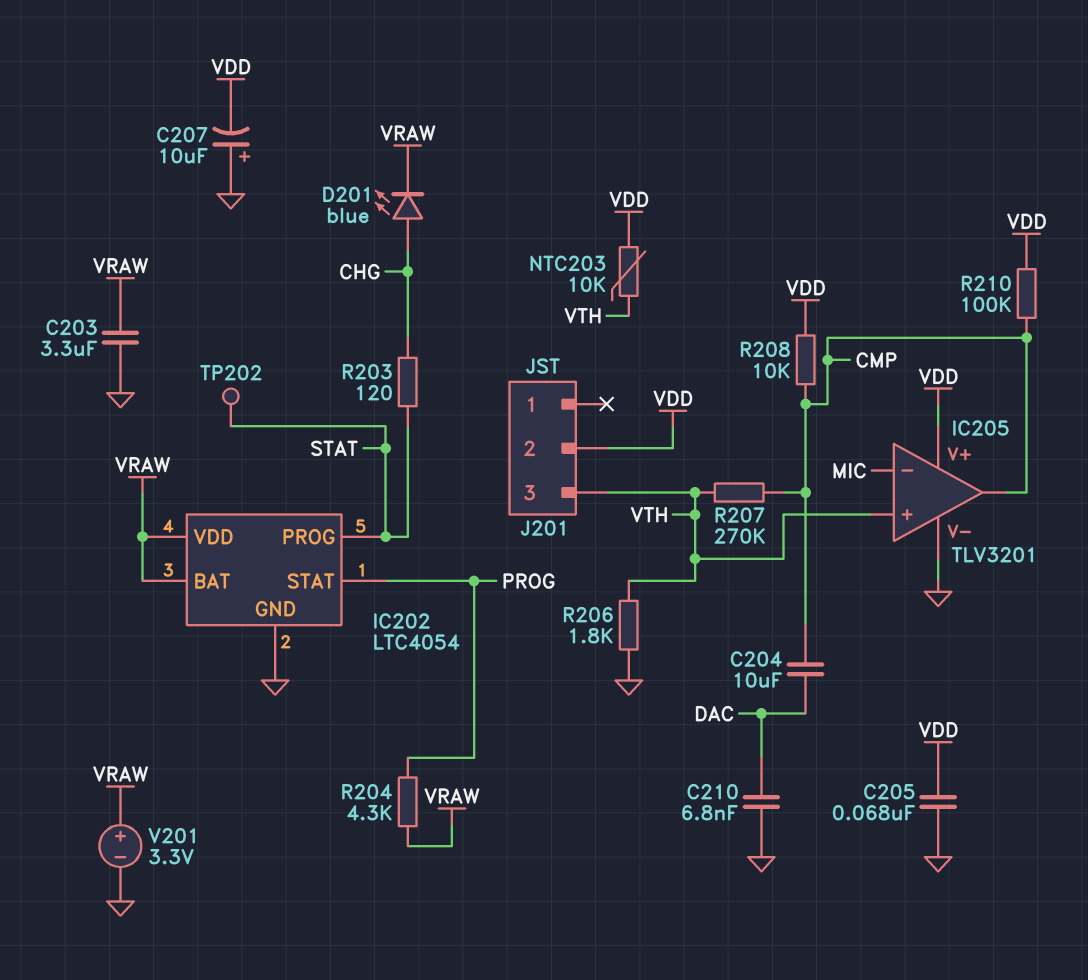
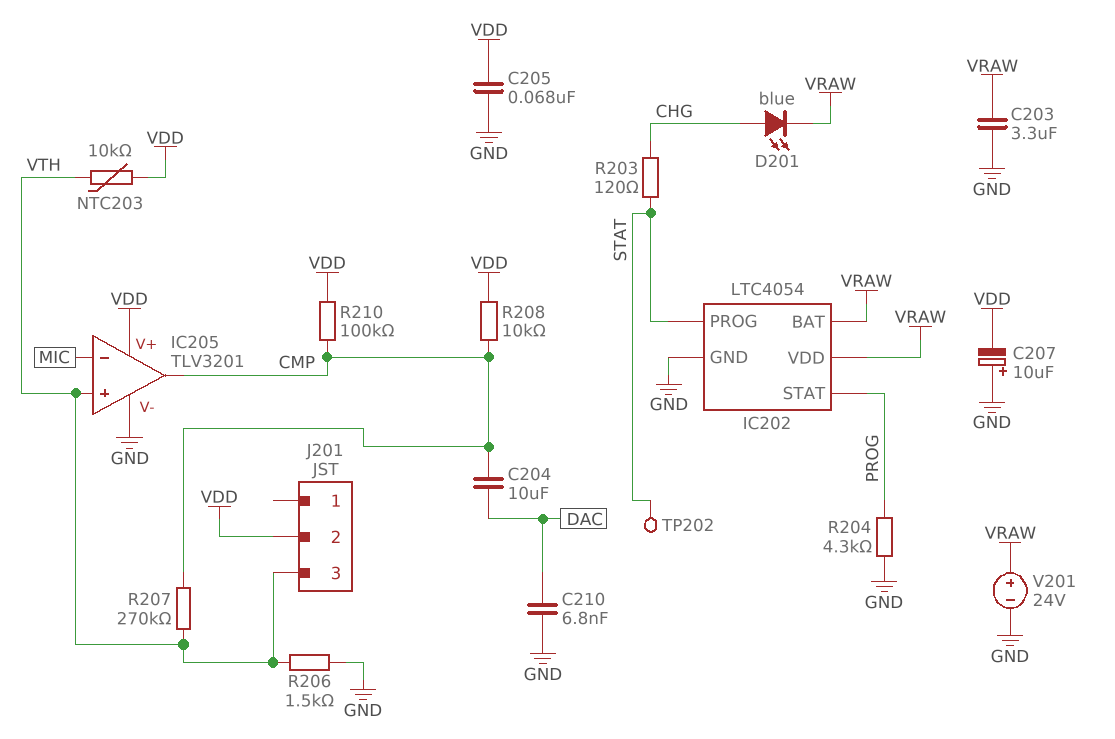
R204: 4.3k (PROG, VRAW) -> 4.3k (GND, PROG)
R206: 1.8k (GND, VTH) -> 1.5k (GND, VTH)
V201: 3.3V (plus VRAW, minus GND) -> 24V (plus VRAW, minus GND)

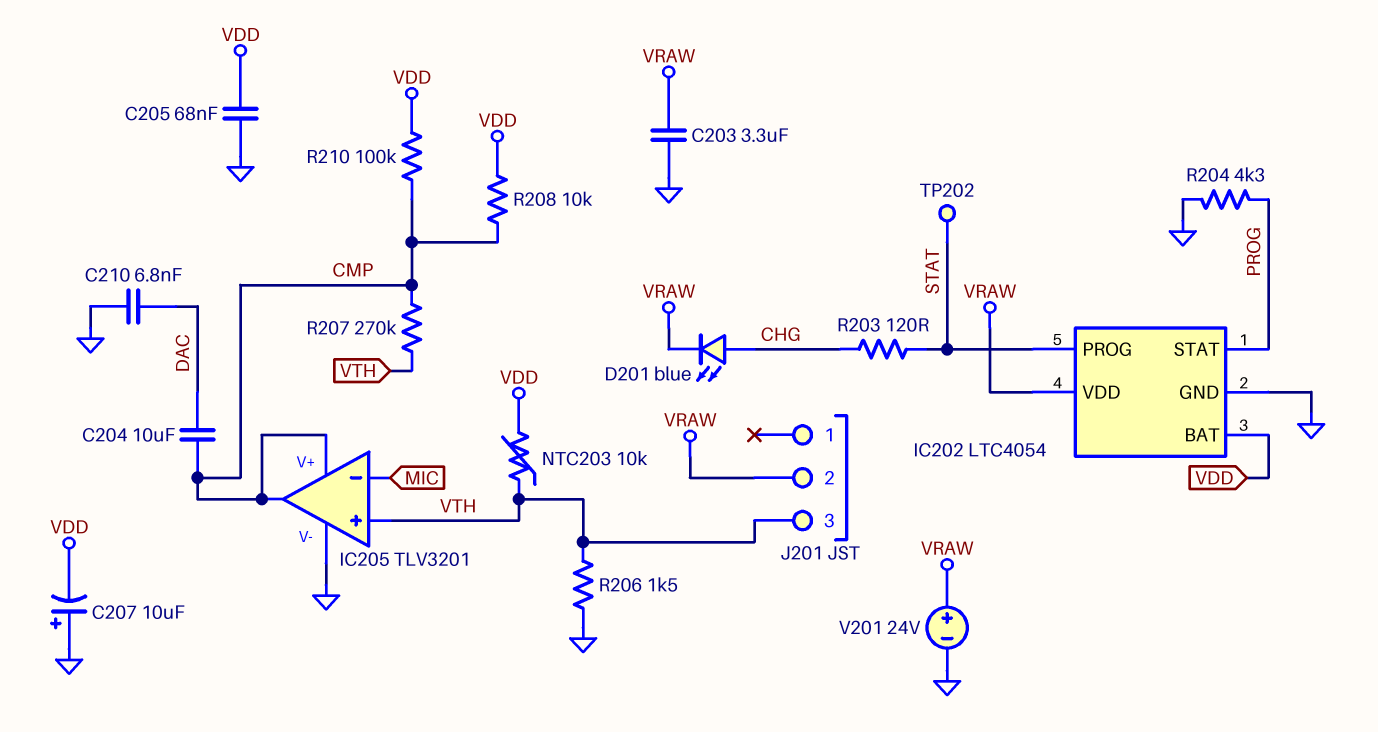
IC202 pin BAT: VRAW -> VDD
IC205 pin V+: VDD -> CMP
J201 pin 2: VDD -> VRAW

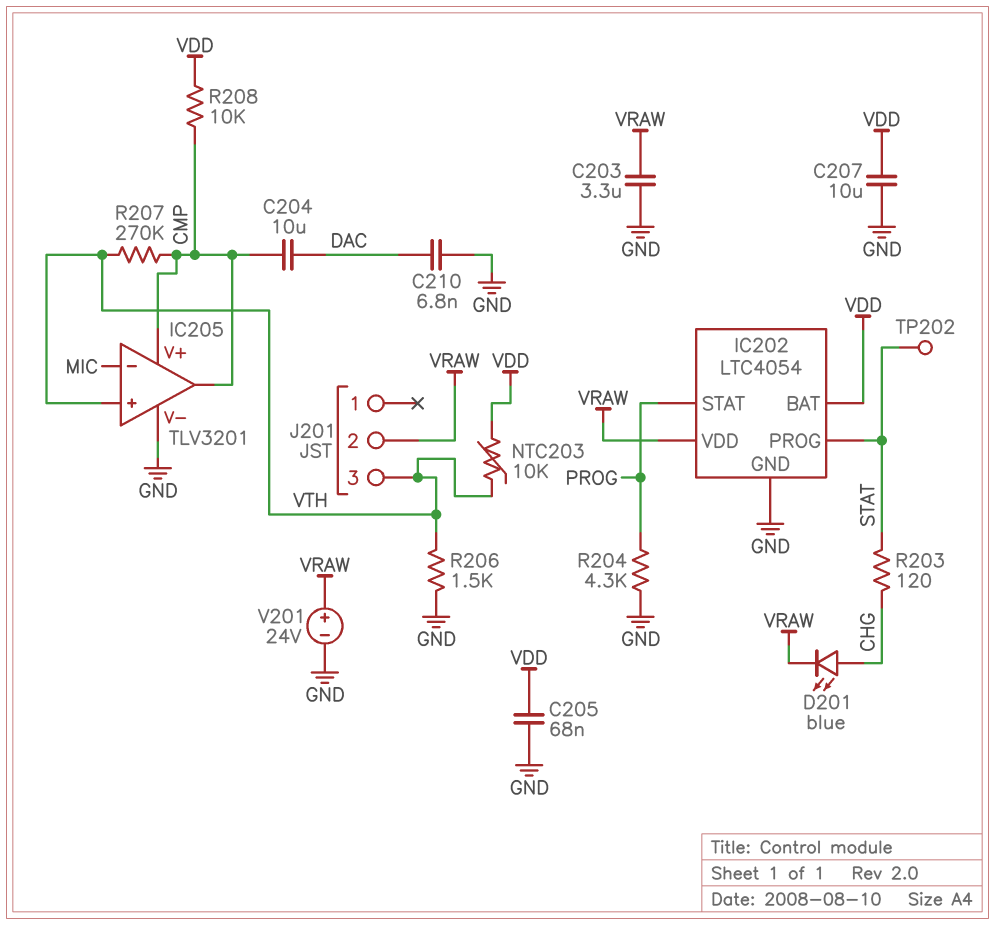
C207: 10uF (plus GND, minus VDD) -> 10uF (GND, VDD)
R210: 100k (CMP, VDD) -> none

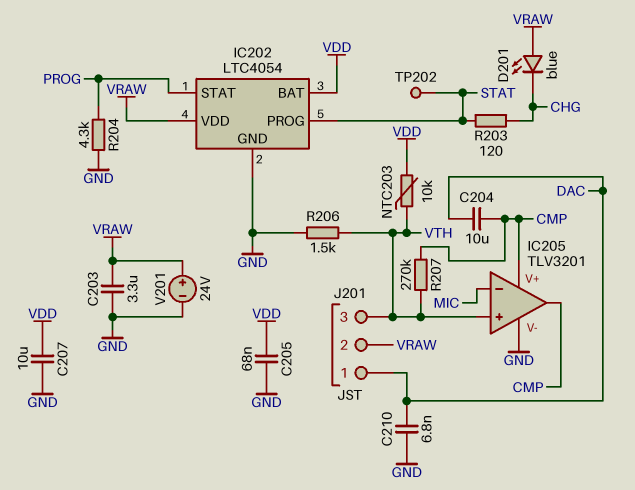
D201: LED blue (A CHG, K VRAW) -> LED blue (A VRAW, K CHG)
J201 pin 1: none -> DAC
R208: 10k (CMP, VDD) -> none

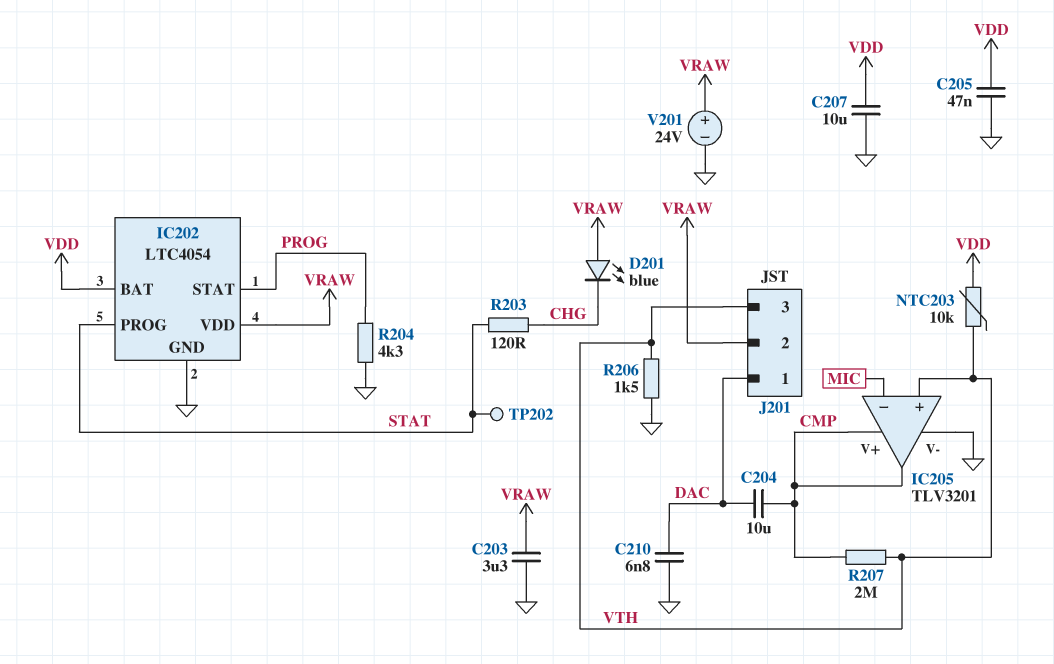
C205: 68nF (GND, VDD) -> 47nF (GND, VDD)
R207: 270k (CMP, VTH) -> 2M (CMP, VTH)

